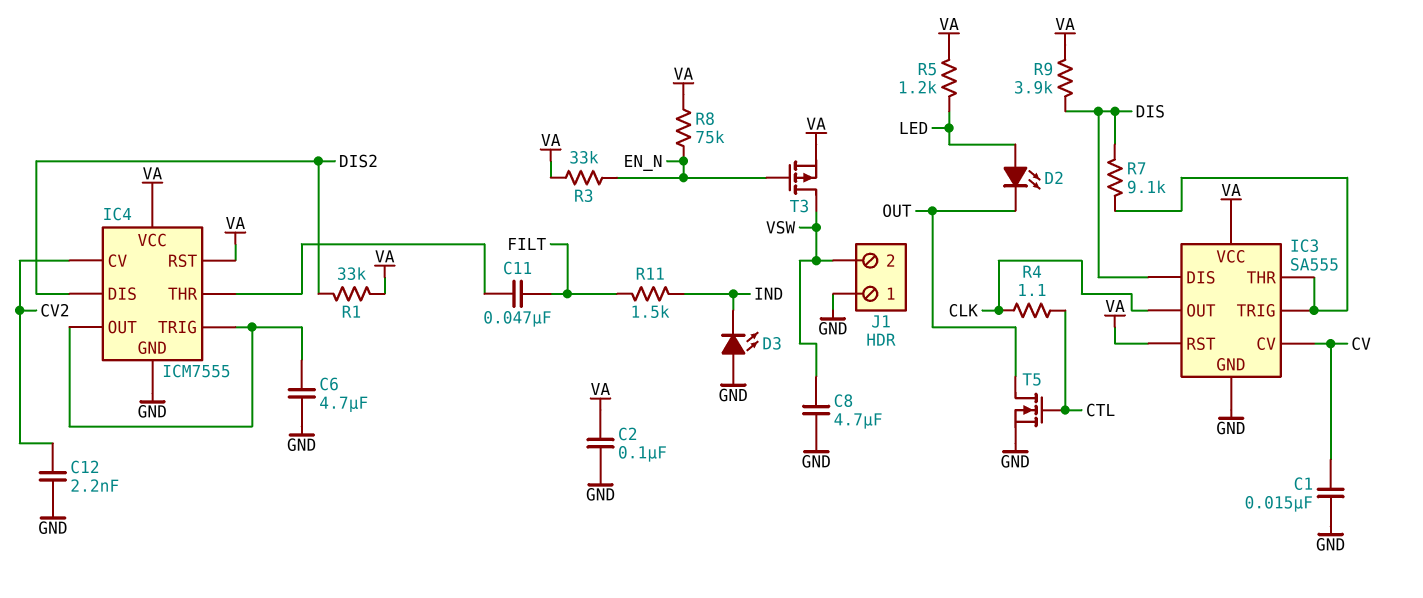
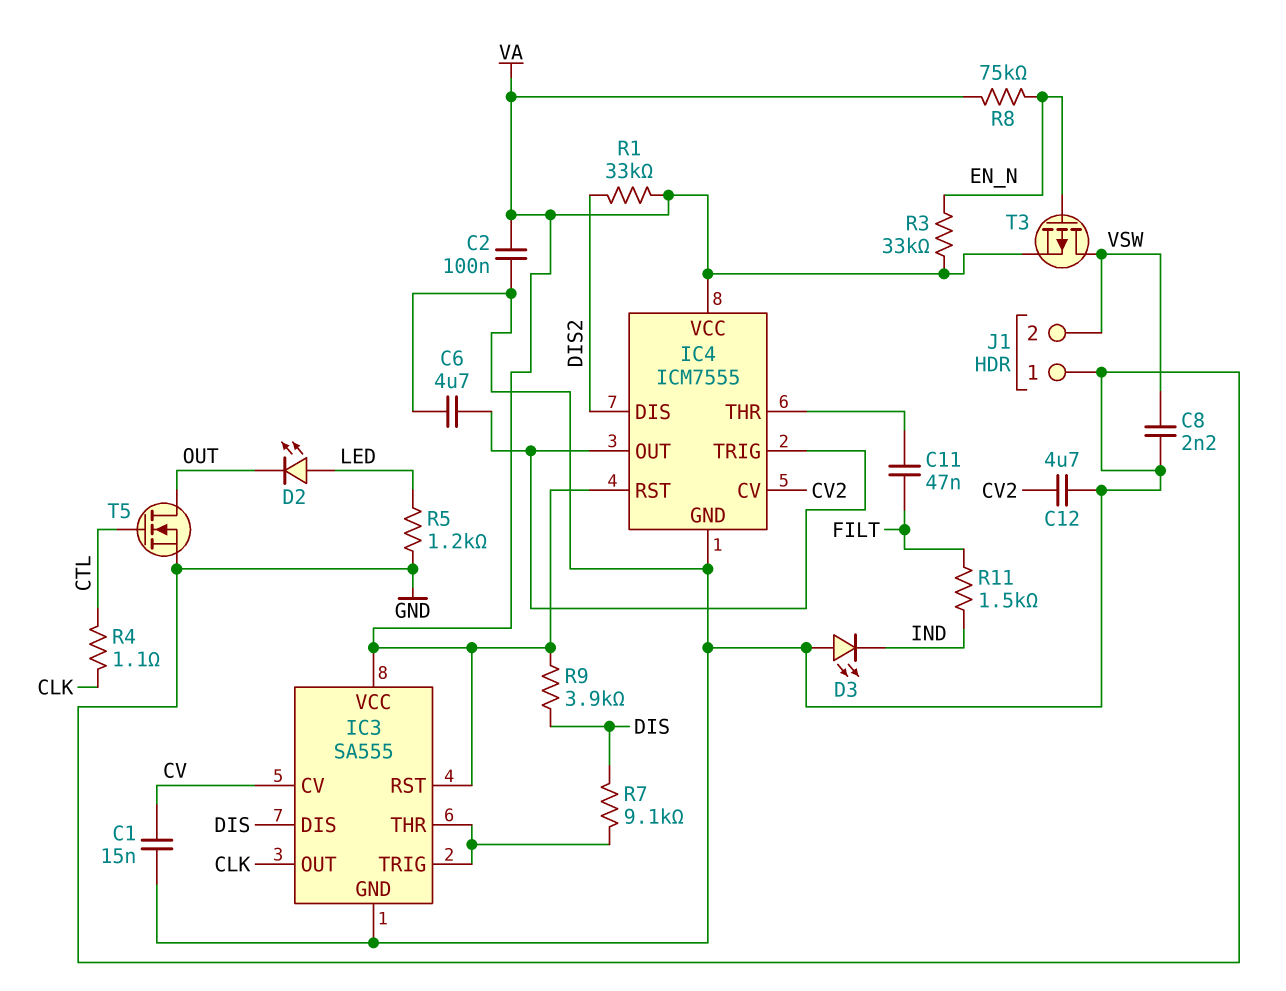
C8: 4.7uF (GND, VSW) -> 2.2nF (GND, VSW)
C12: 2.2nF (CV2, GND) -> 4.7uF (CV2, GND)
R5: 1.2k (LED, VA) -> 1.2k (GND, LED)

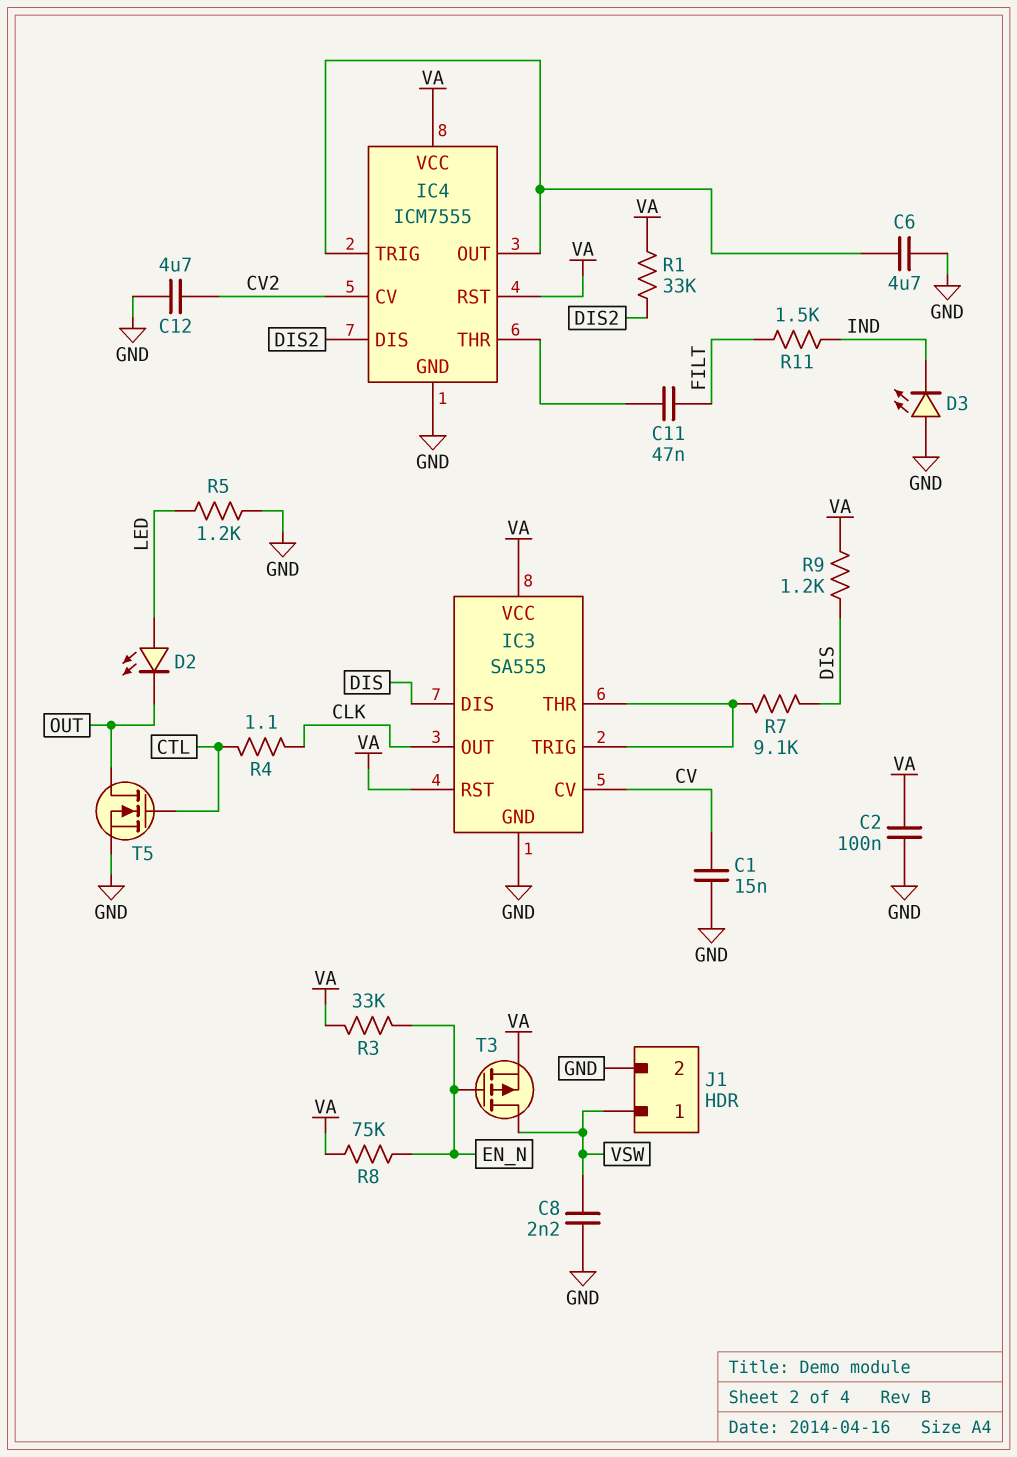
J1 pin 1: GND -> VSW
J1 pin 2: VSW -> GND
R9: 3.9k (DIS, VA) -> 1.2k (DIS, VA)

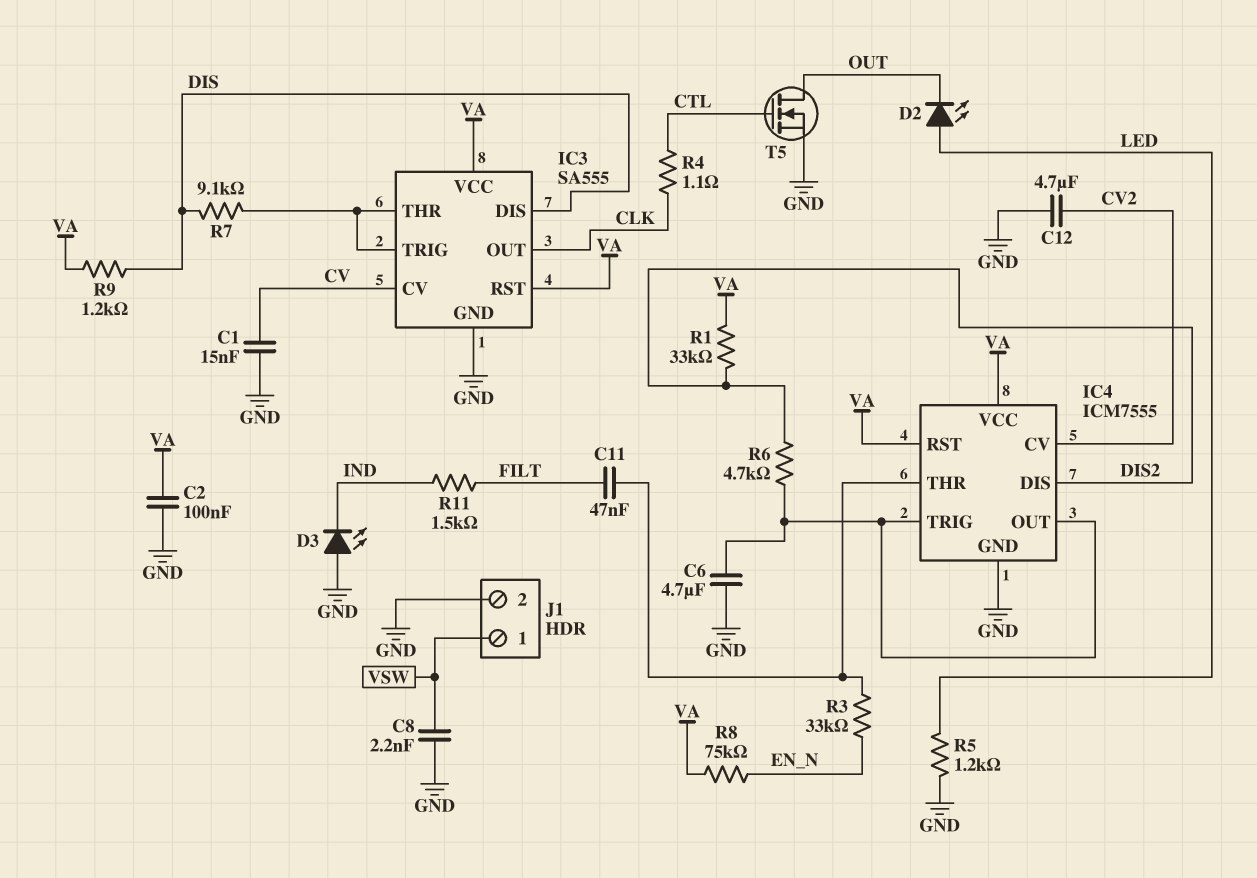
R3: 33k (EN_N, VA) -> 33k (EN_N, IC4/THR)
R6: none -> 4.7k (DIS2, IC4/OUT)
T3: PMOS (G EN_N, D VSW, S VA) -> none

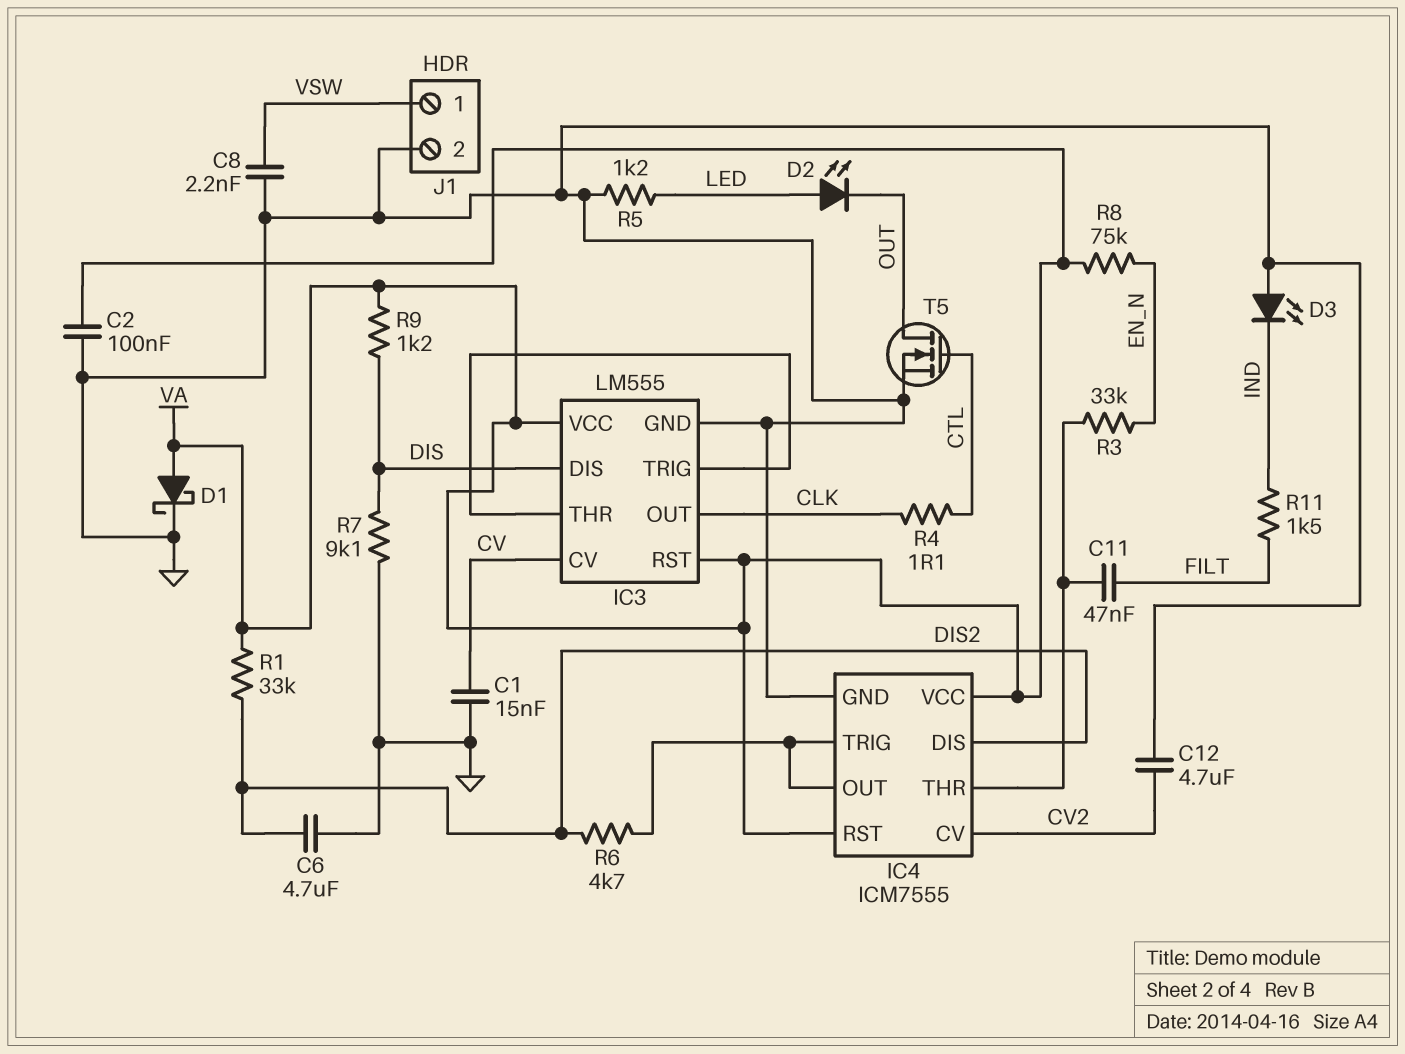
C6: 4.7uF (GND, IC4/OUT) -> 4.7uF (DIS2, GND)
D1: none -> schottky (A VA, K GND)
IC3: SA555 -> LM555
R7: 9.1k (DIS, IC3/THR) -> 9.1k (DIS, GND)

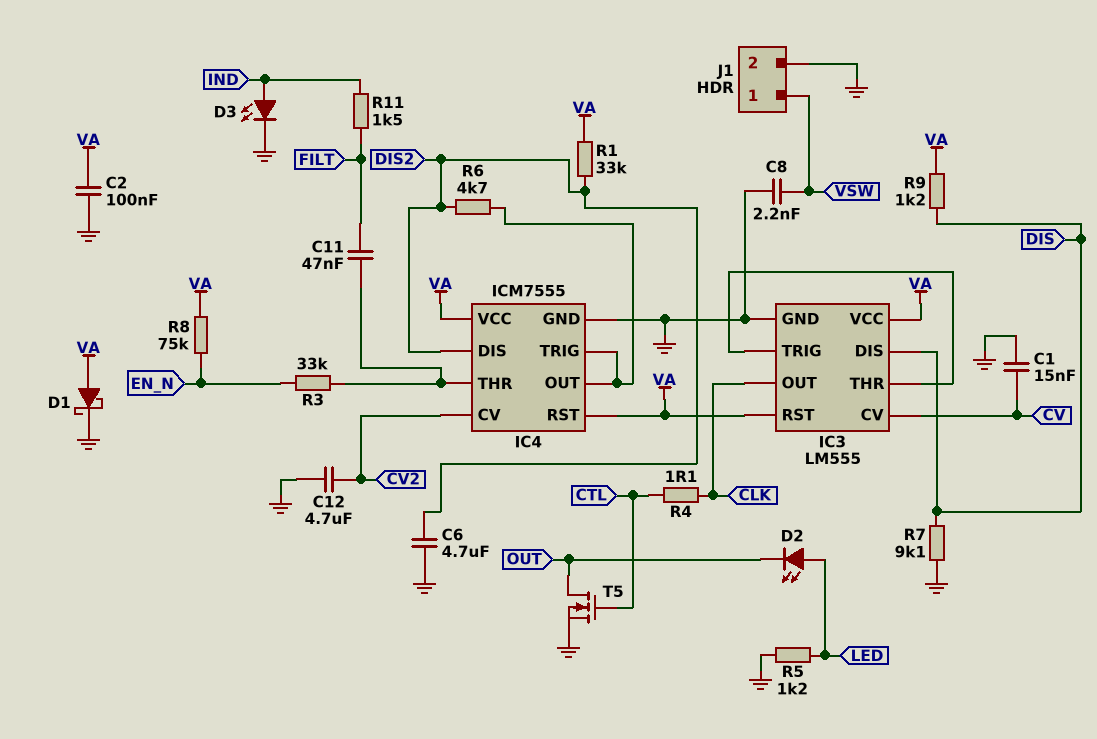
D3: LED (A GND, K IND) -> LED (A IND, K GND)

